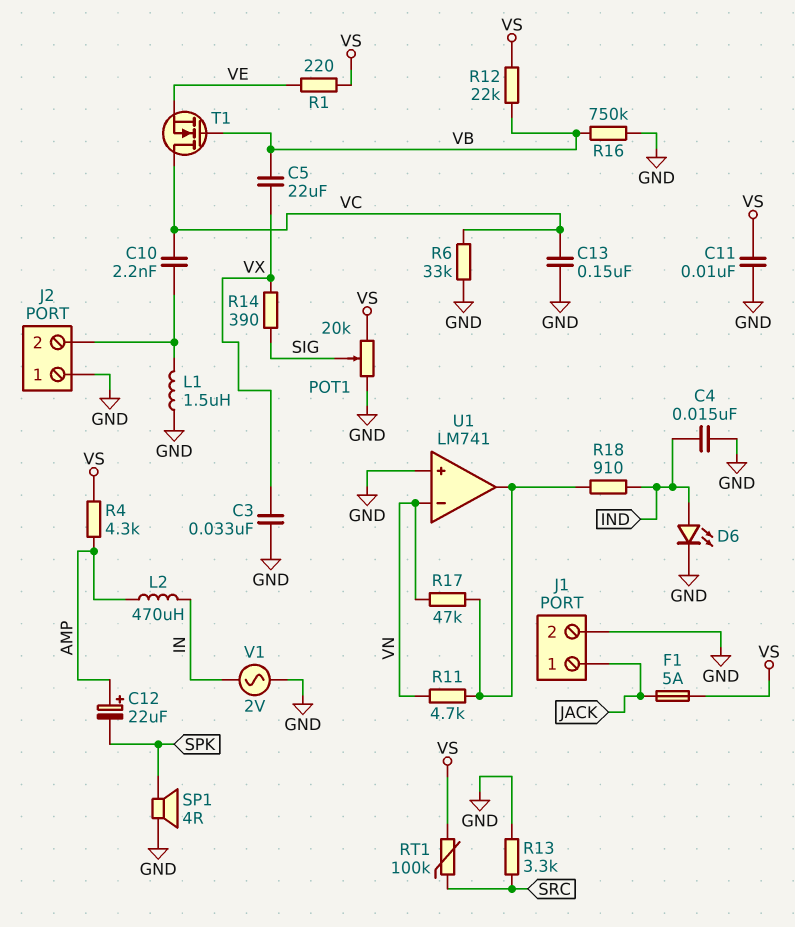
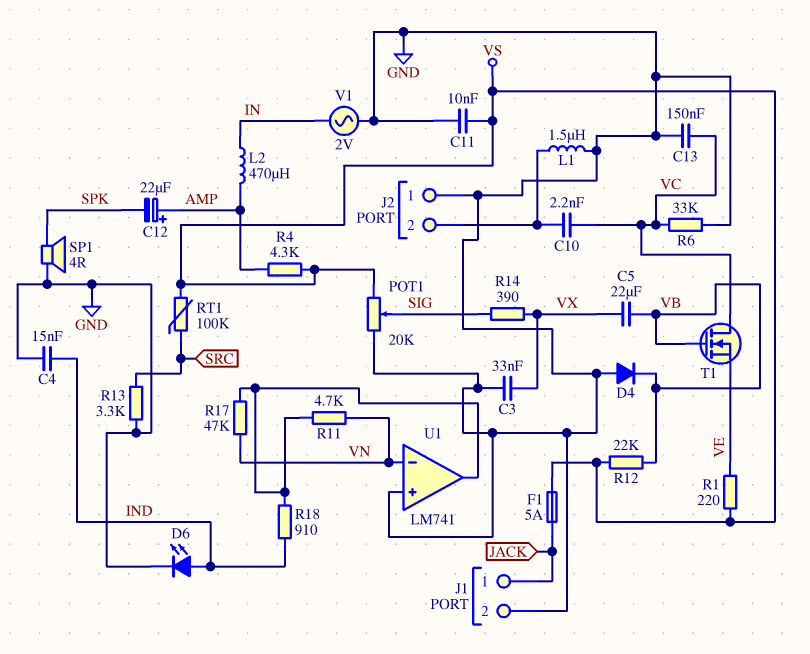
D4: none -> diode (A GND, K VB)
R16: 750k (GND, VB) -> none

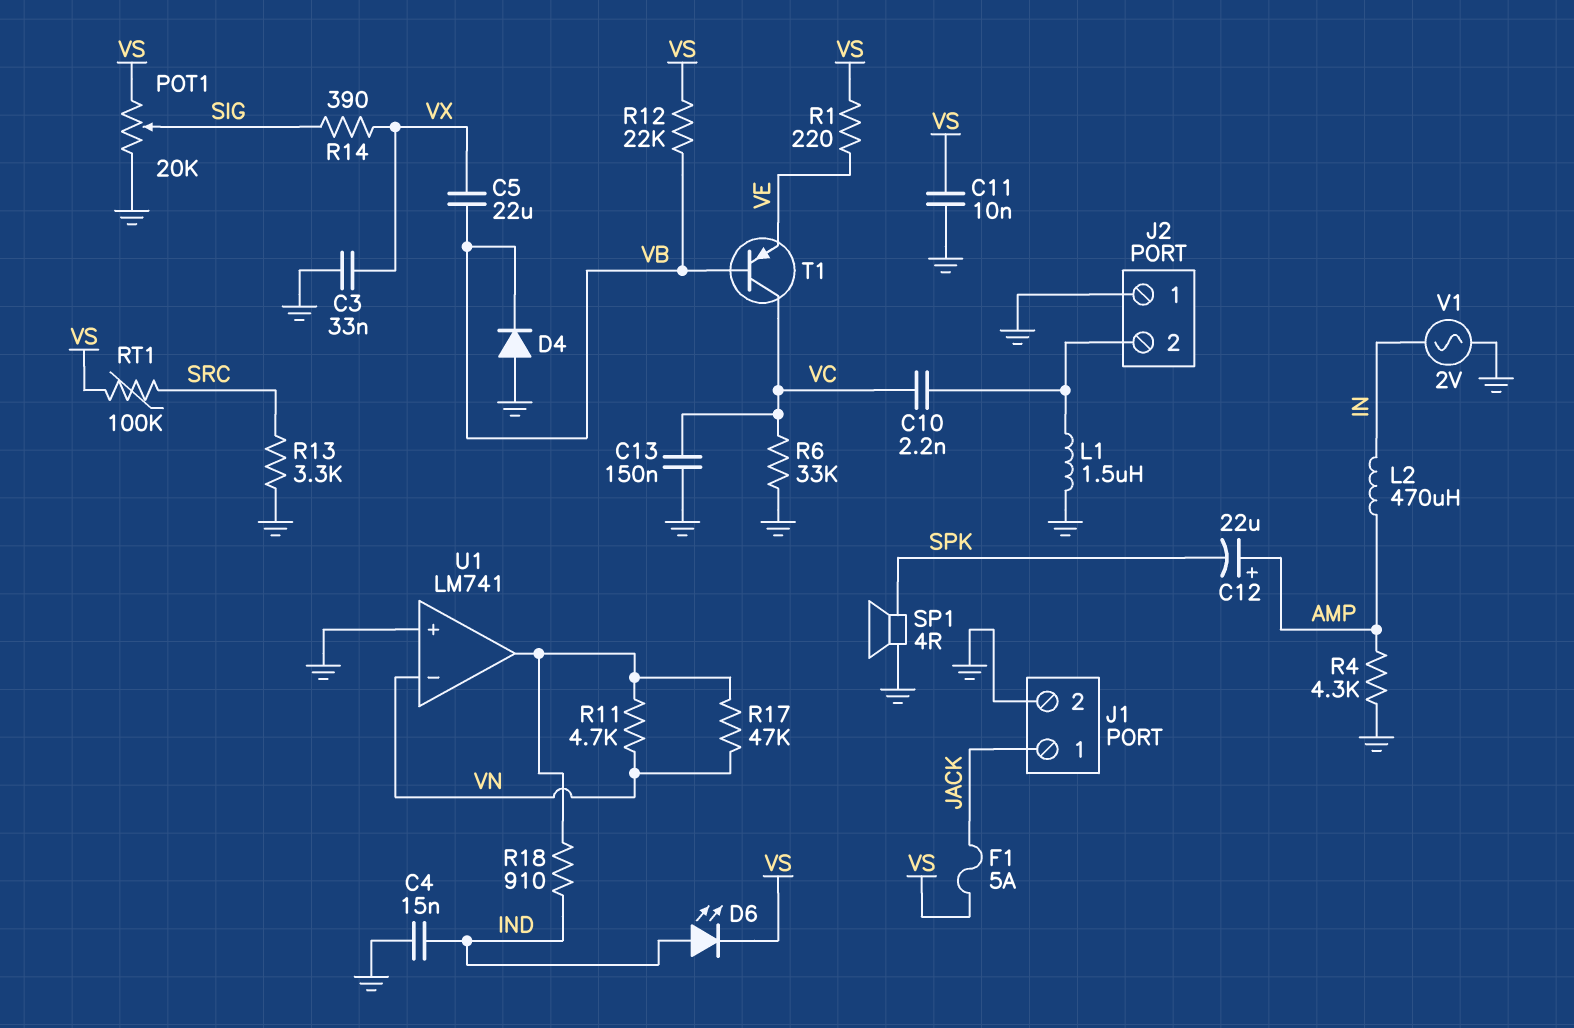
D6: LED (A IND, K GND) -> LED (A IND, K VS)
R4: 4.3k (AMP, VS) -> 4.3k (AMP, GND)
T1: NMOS (G VB, D VC, S VE) -> PNP (B VB, C VC, E VE)

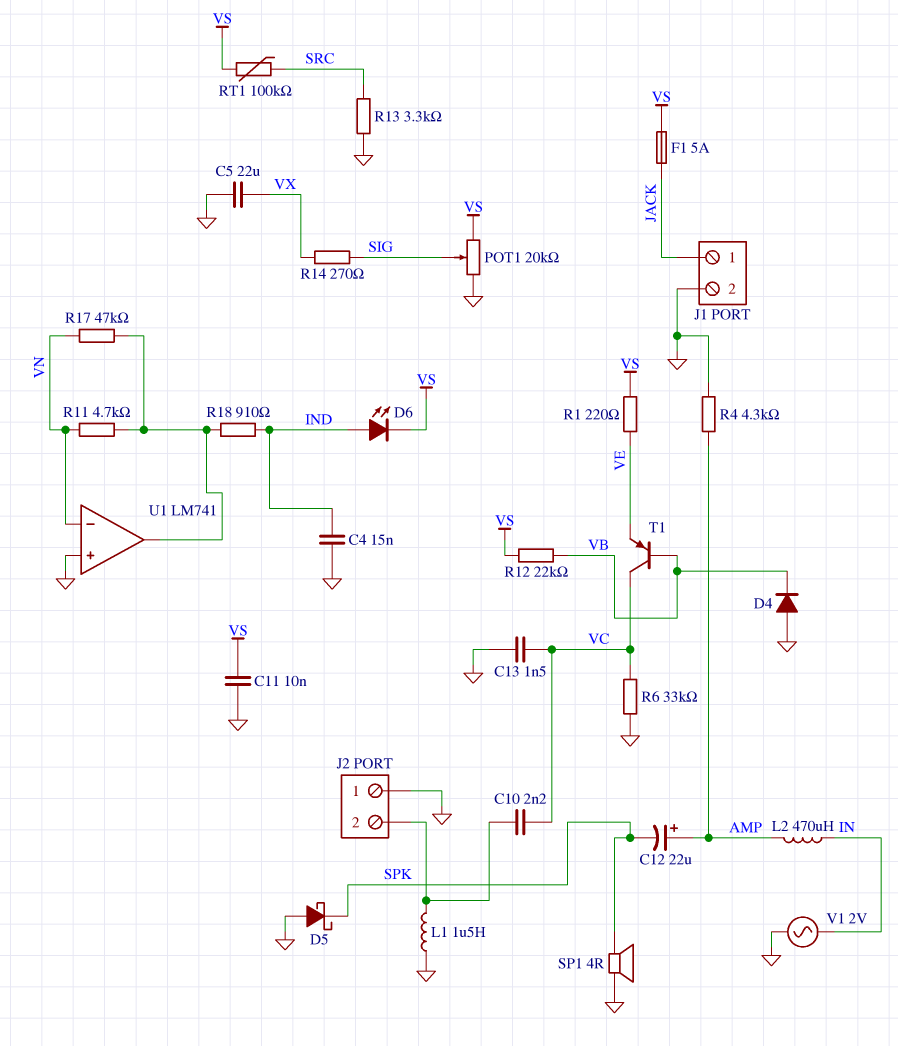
C3: 33nF (GND, VX) -> none
C5: 22uF (VB, VX) -> 22uF (GND, VX)
C13: 150nF (GND, VC) -> 1.5nF (GND, VC)
D5: none -> schottky (A GND, K SPK)
R14: 390 (SIG, VX) -> 270 (SIG, VX)

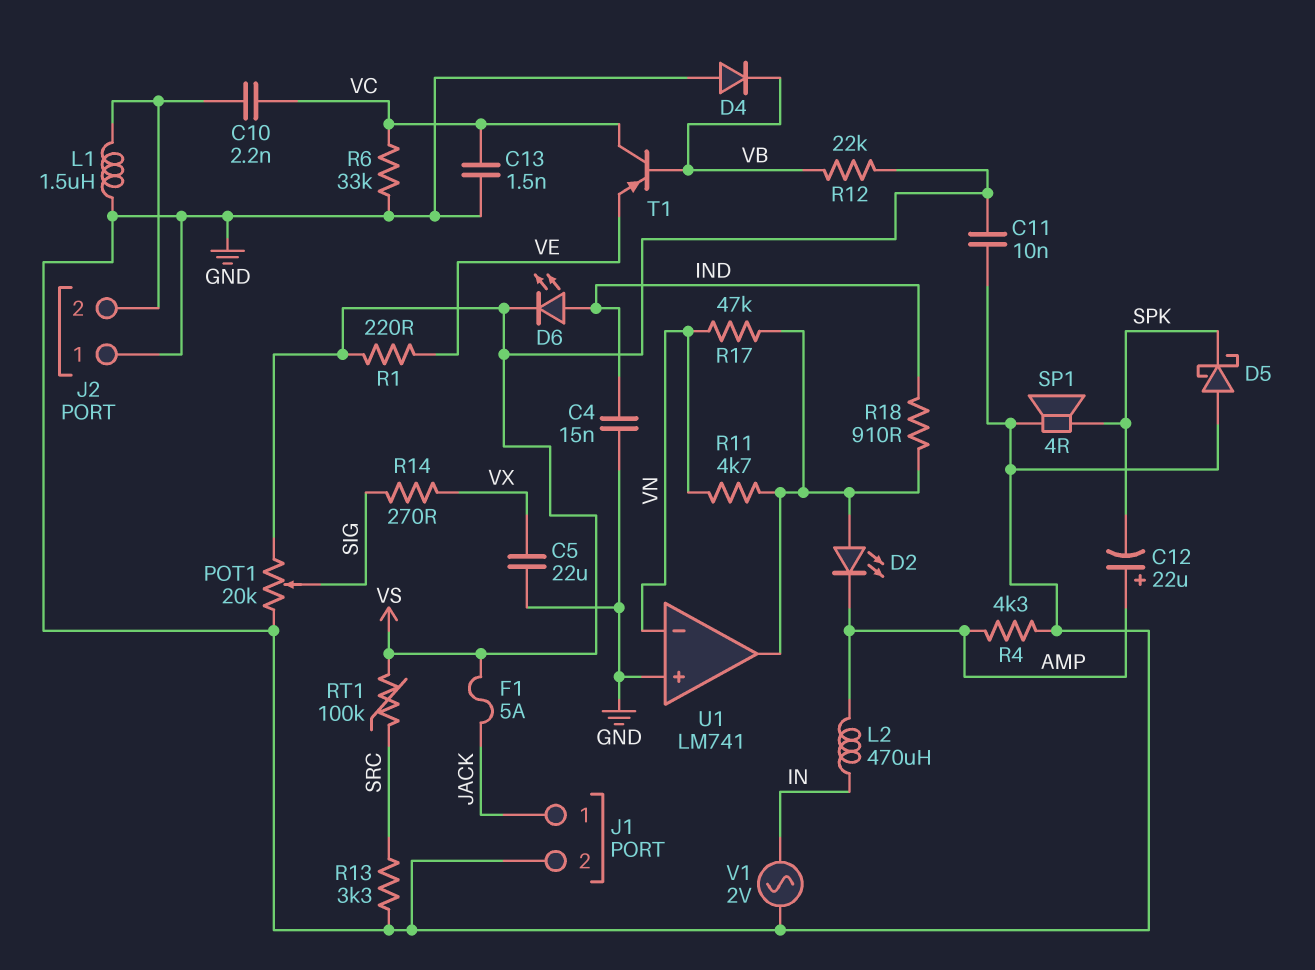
D2: none -> LED (A U1/out, K AMP)

